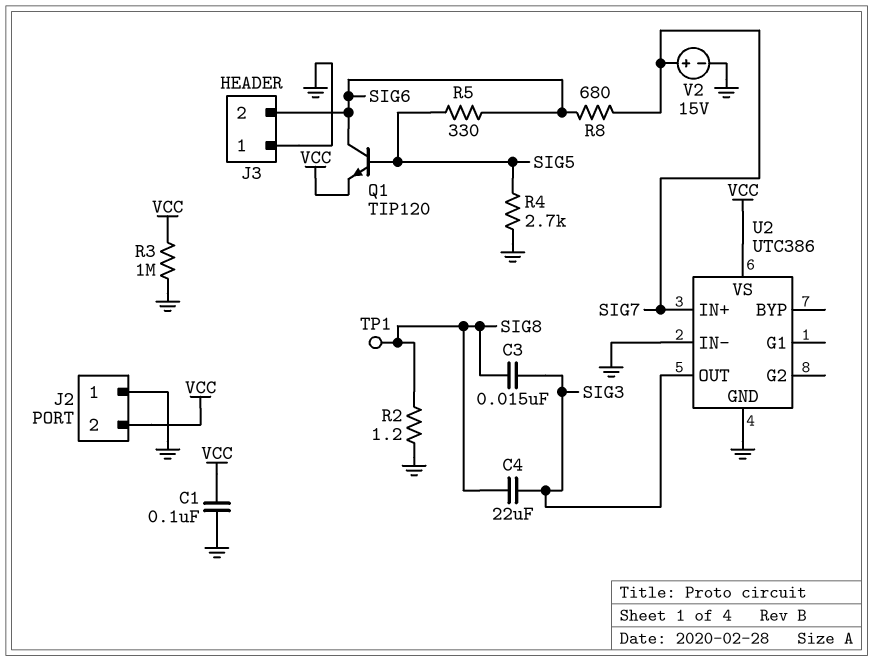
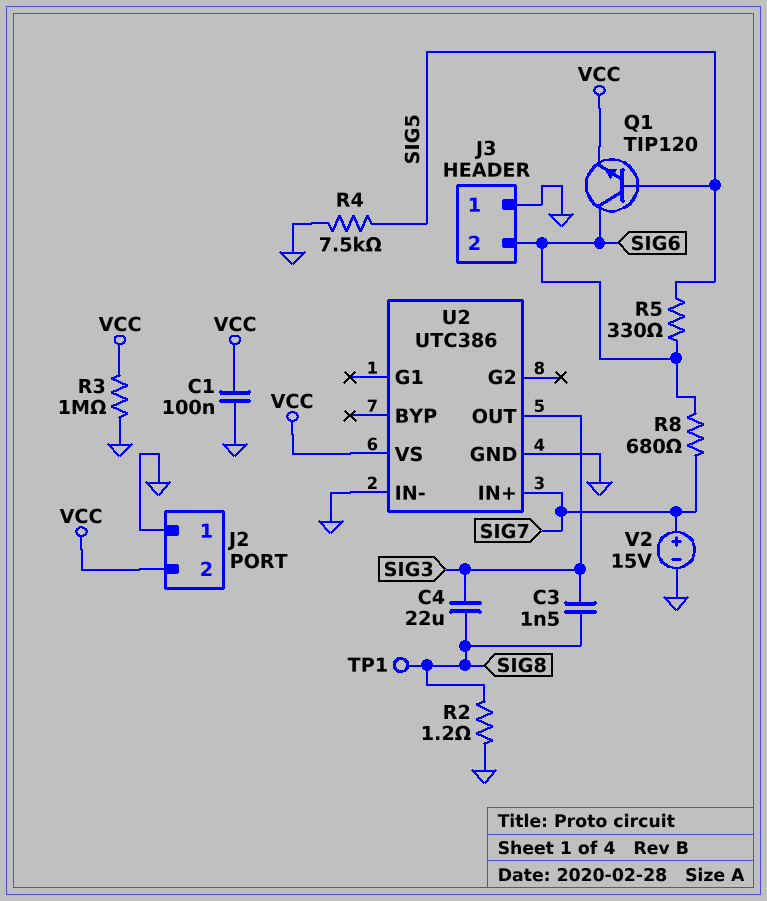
C3: 15nF (SIG3, SIG8) -> 1.5nF (SIG3, SIG8)
R4: 2.7k (GND, SIG5) -> 7.5k (GND, SIG5)

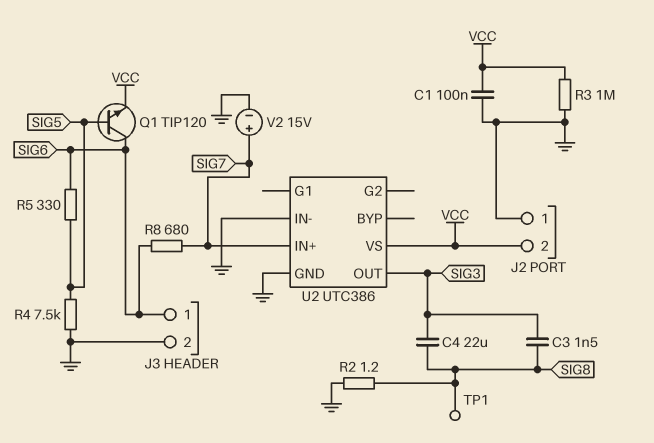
J3 pin 1: GND -> SIG6
J3 pin 2: SIG6 -> GND

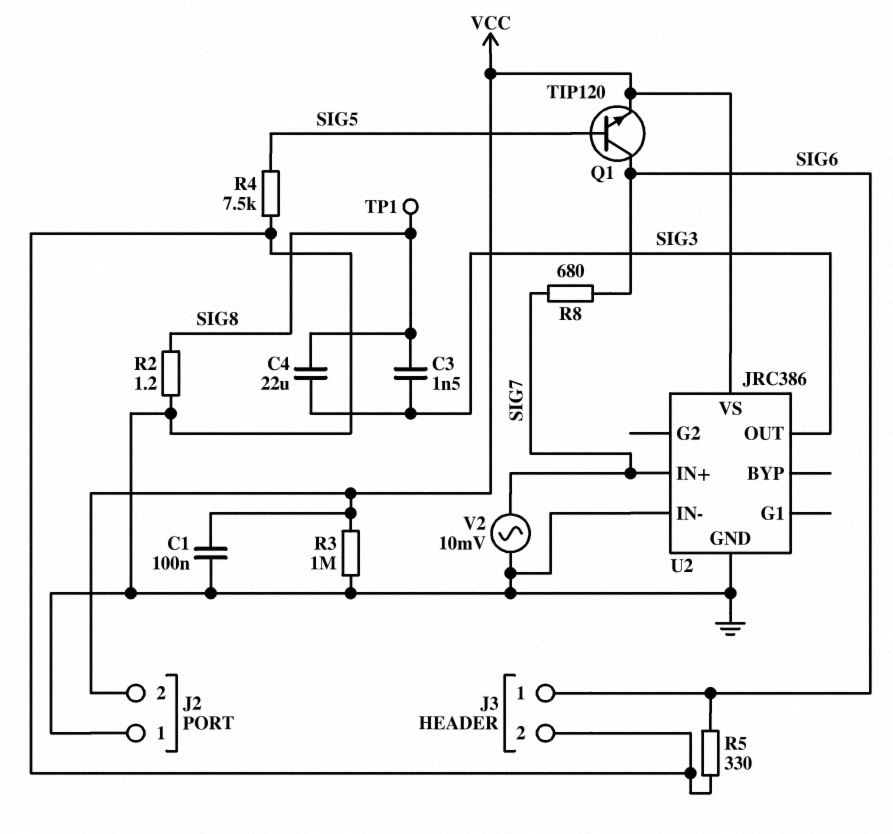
R5: 330 (SIG5, SIG6) -> 330 (GND, SIG6)
U2: UTC386 -> JRC386
V2: 15V (plus SIG7, minus GND) -> AC 10mV (GND, SIG7)

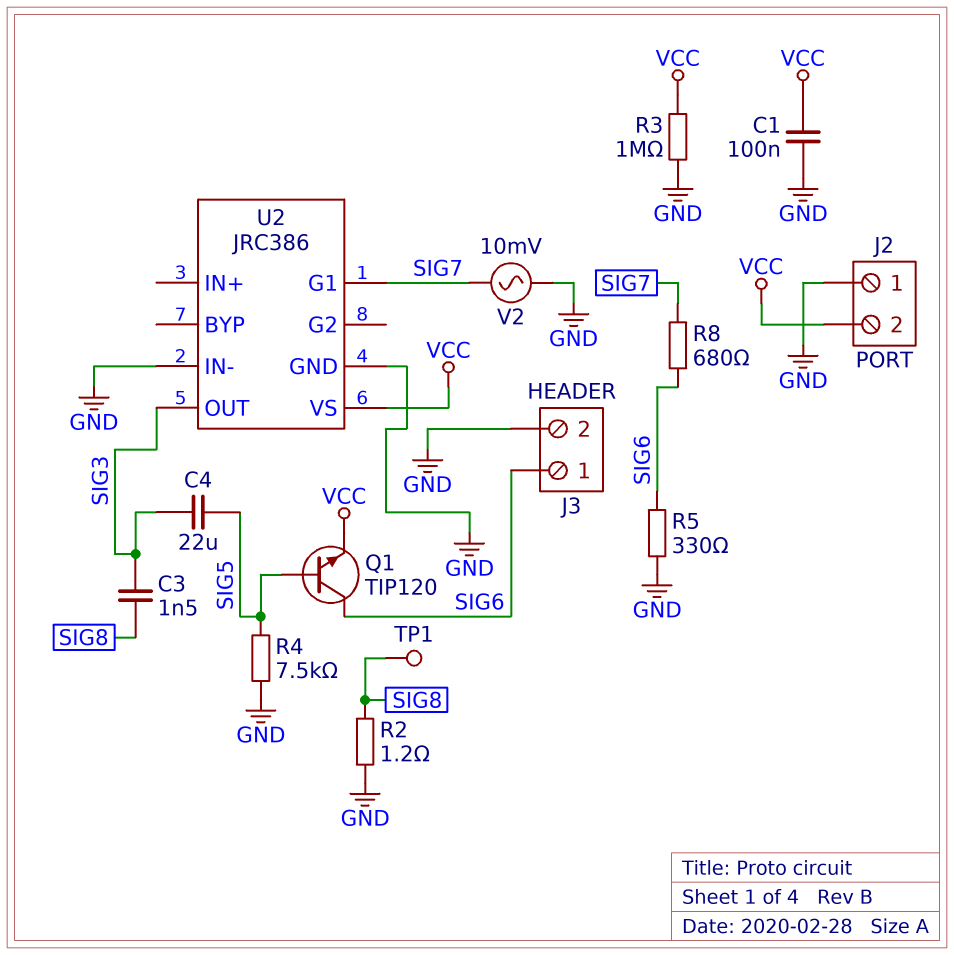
C4: 22uF (SIG3, SIG8) -> 22uF (SIG3, SIG5)
U2 pin G1: none -> SIG7
U2 pin IN+: SIG7 -> none

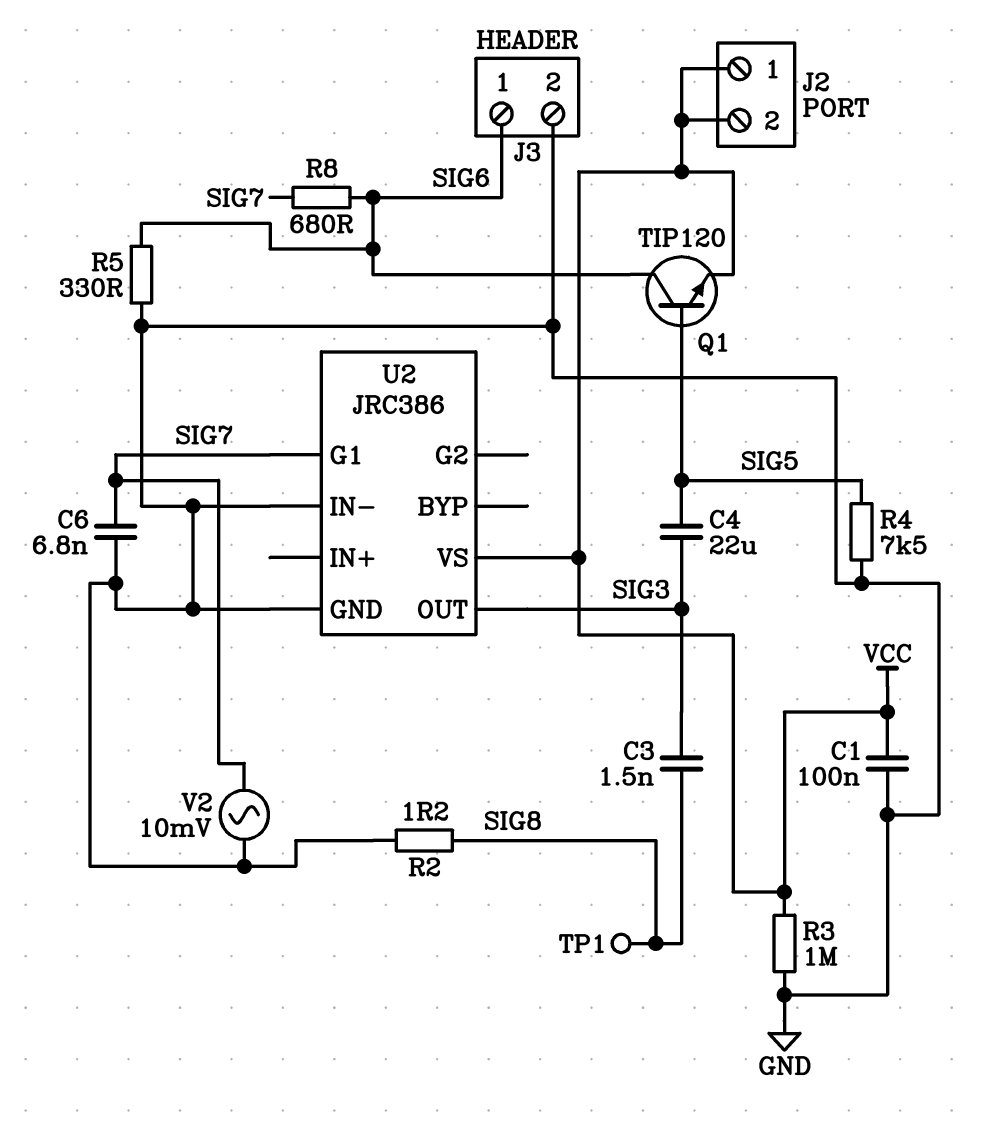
C6: none -> 6.8nF (GND, SIG7)
J2 pin 1: GND -> VCC

